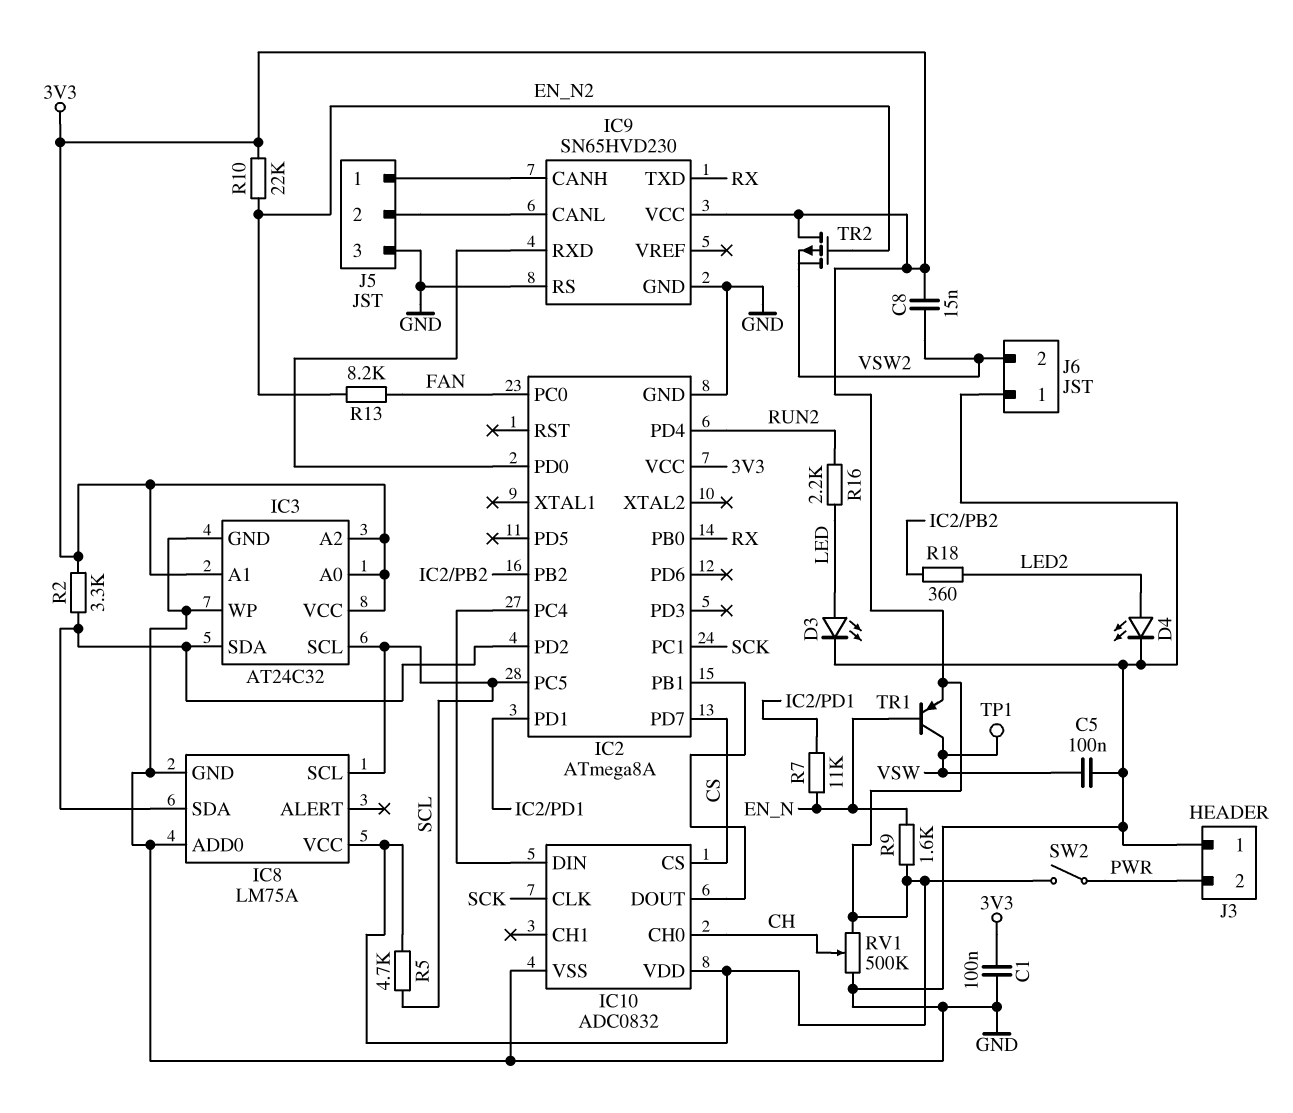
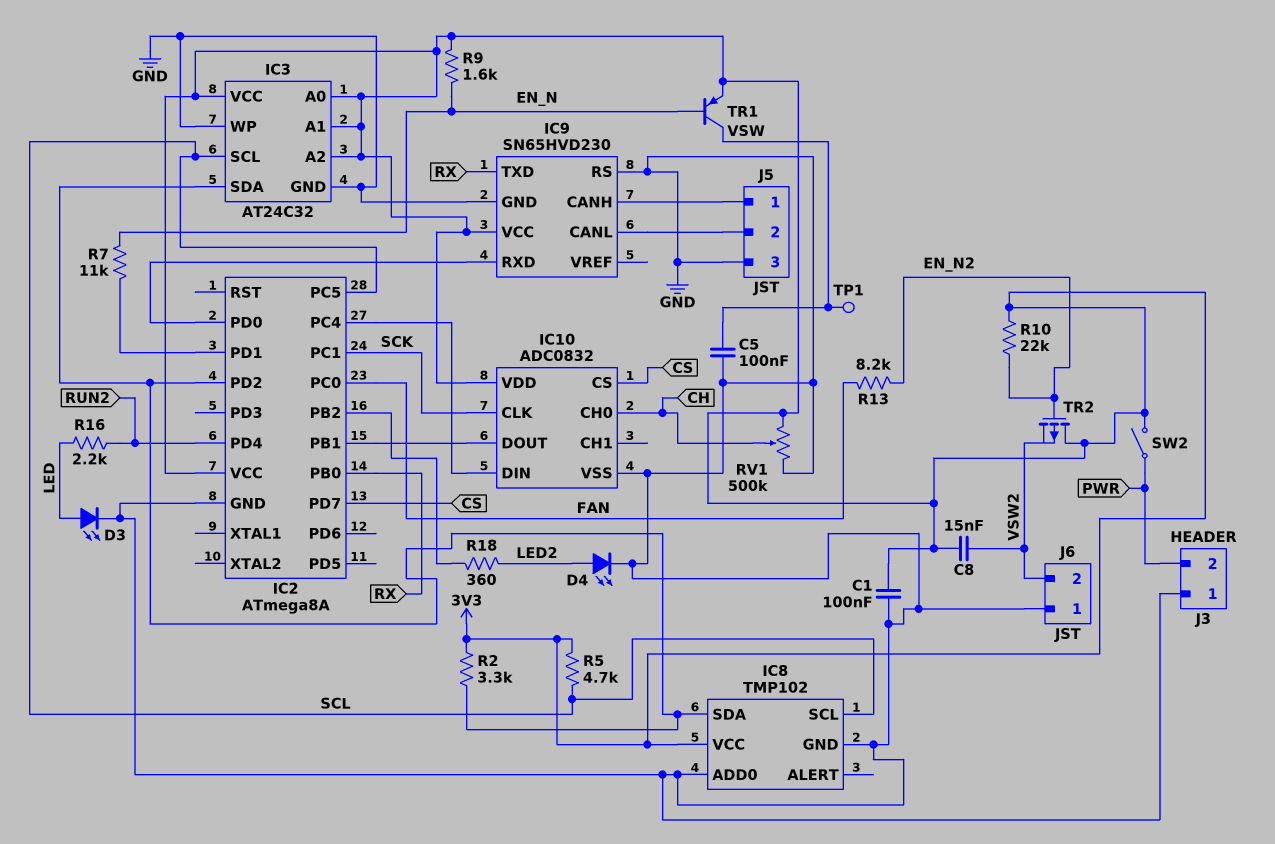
IC8: LM75A -> TMP102

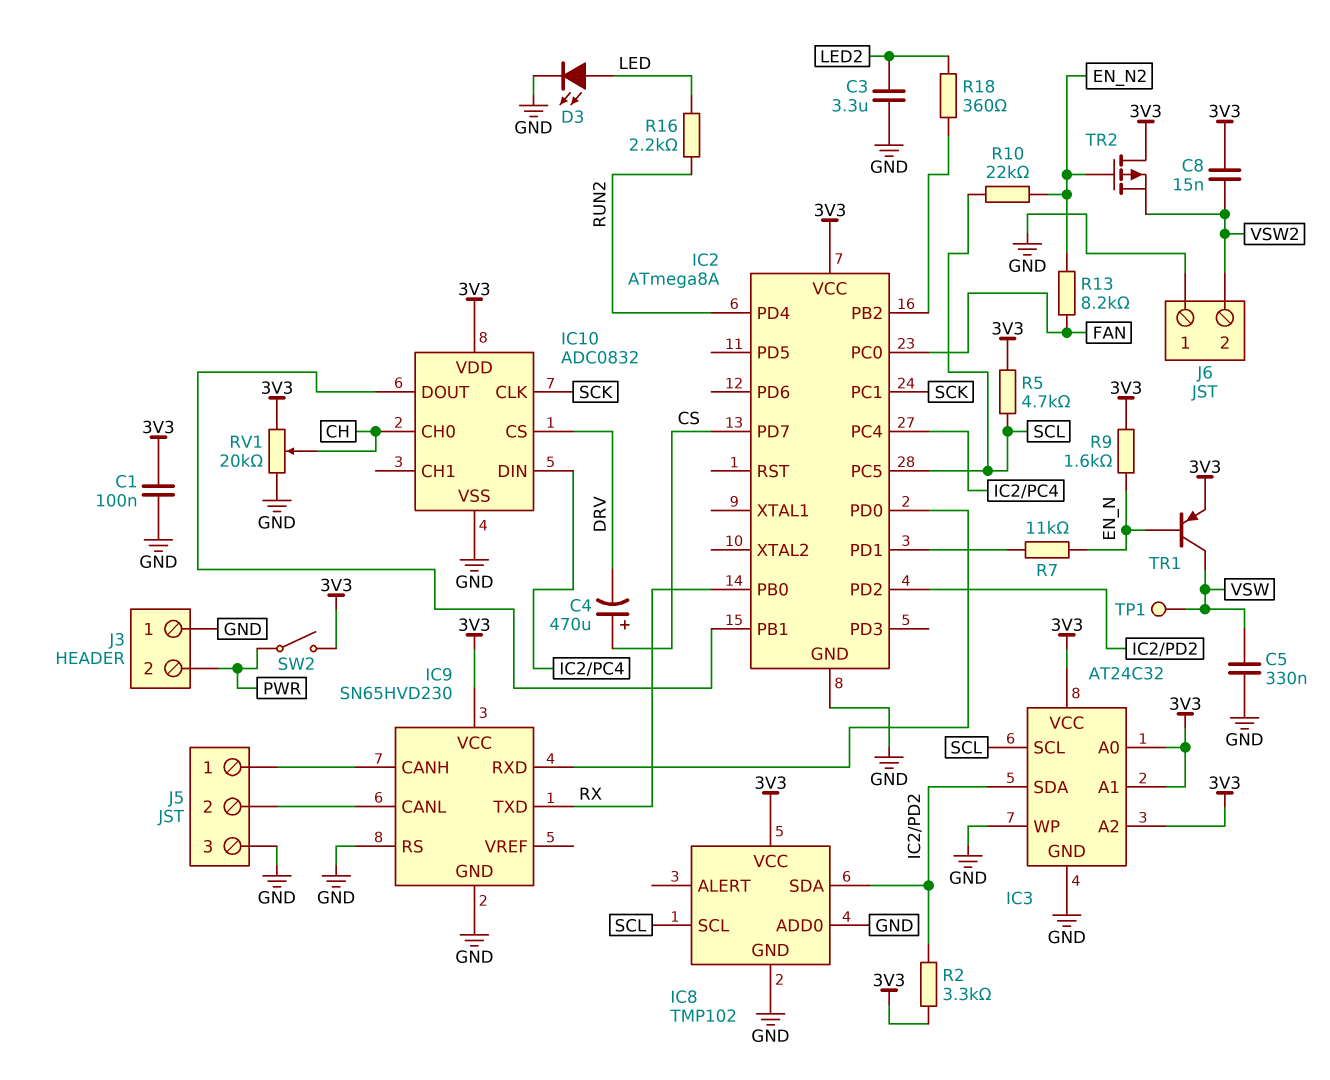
C3: none -> 3.3uF (GND, LED2)
C4: none -> 470uF (plus CS, minus DRV)
C5: 100nF (GND, VSW) -> 330nF (GND, VSW)
D4: LED (A LED2, K GND) -> none
IC10 pin CS: CS -> DRV
R10: 22k (3V3, EN_N2) -> 22k (EN_N2, SCL)
RV1: 500k (3V3, GND, wiper CH) -> 20k (3V3, GND, wiper CH)

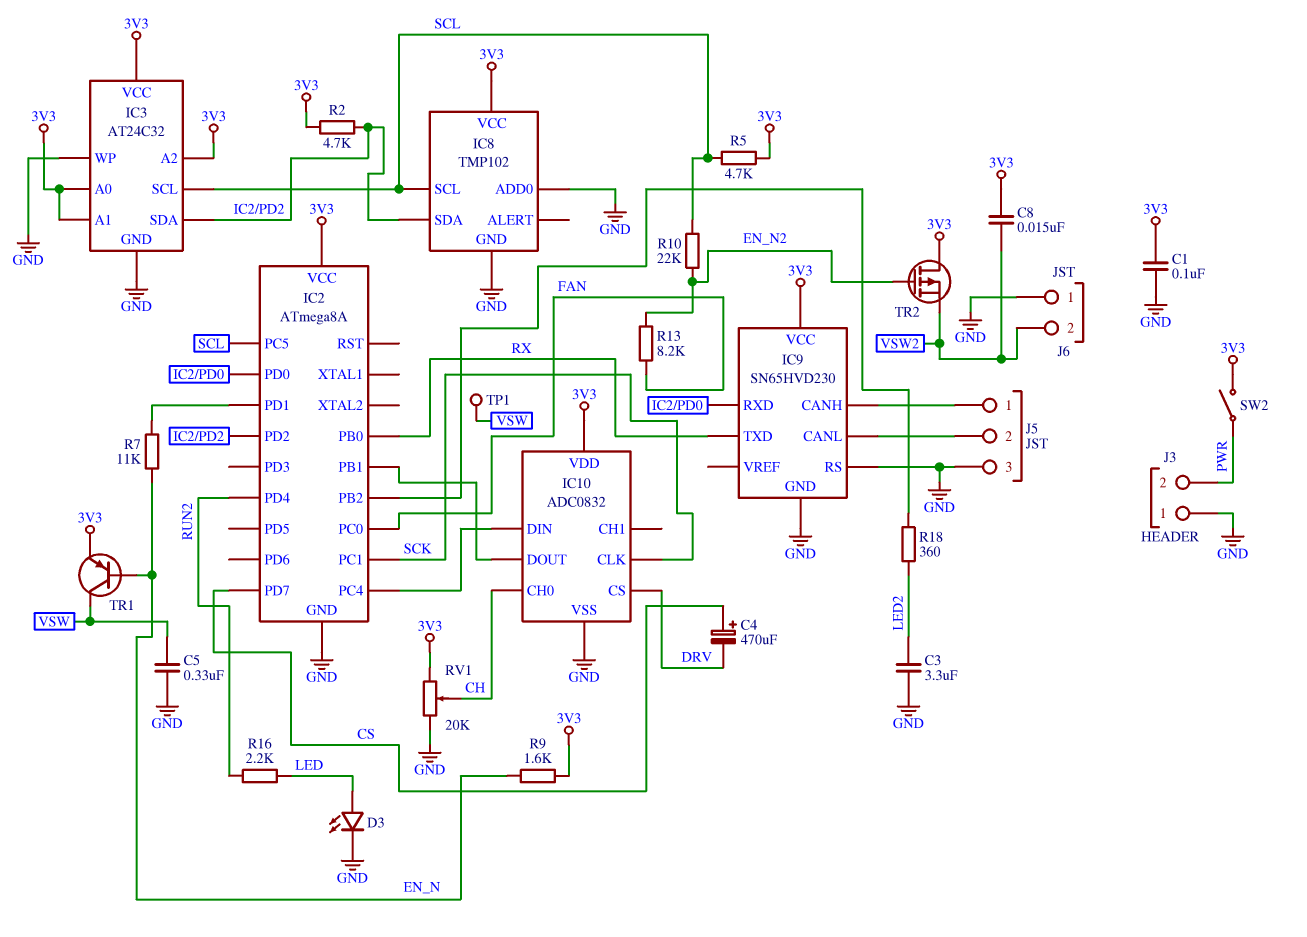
R2: 3.3k (3V3, IC2/PD2) -> 4.7k (3V3, IC2/PD2)

